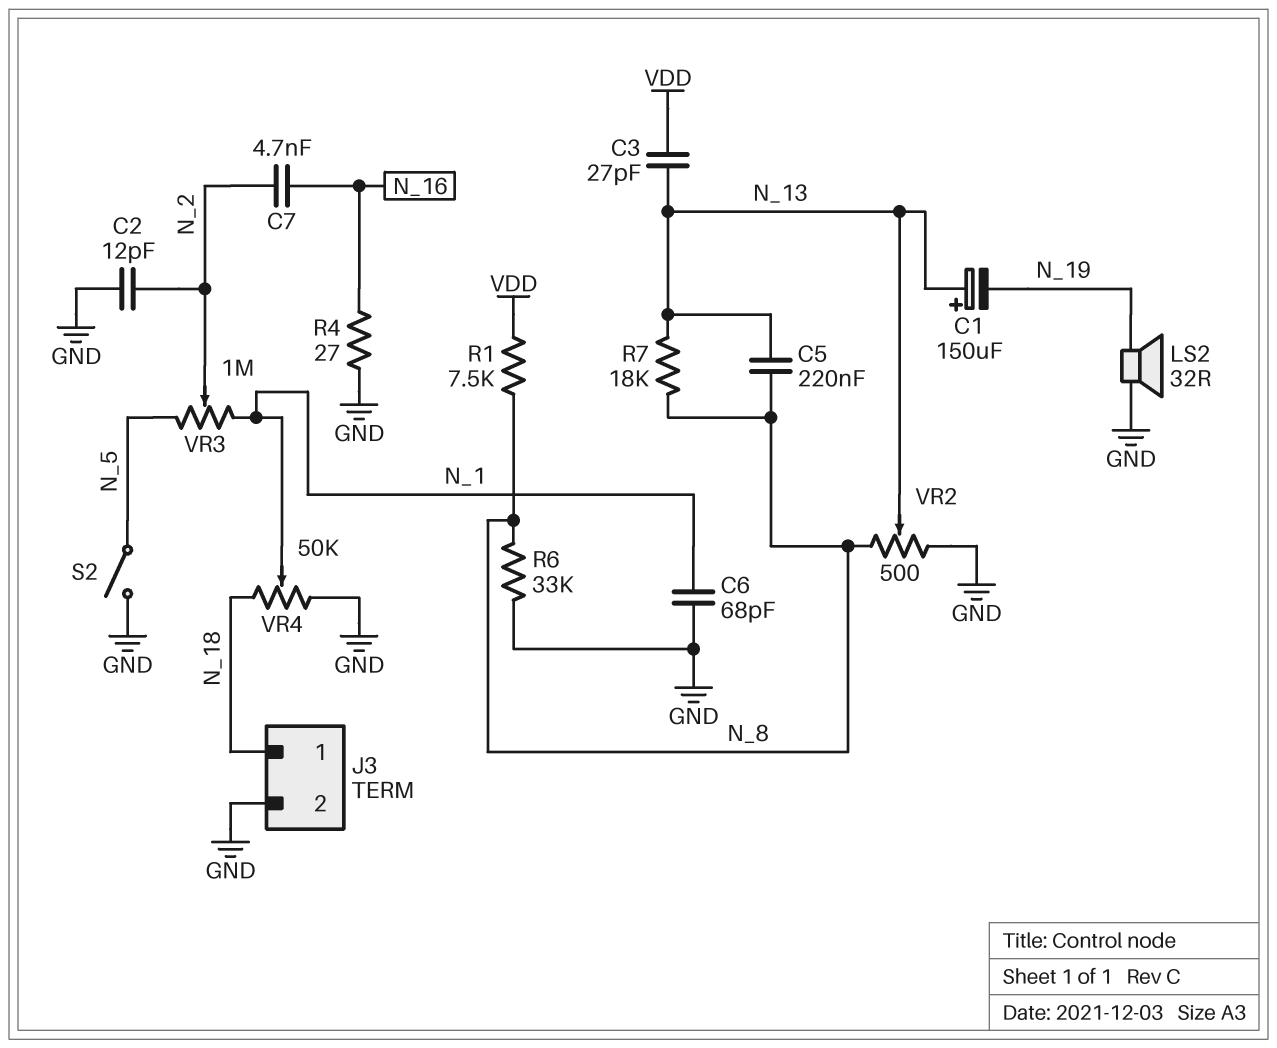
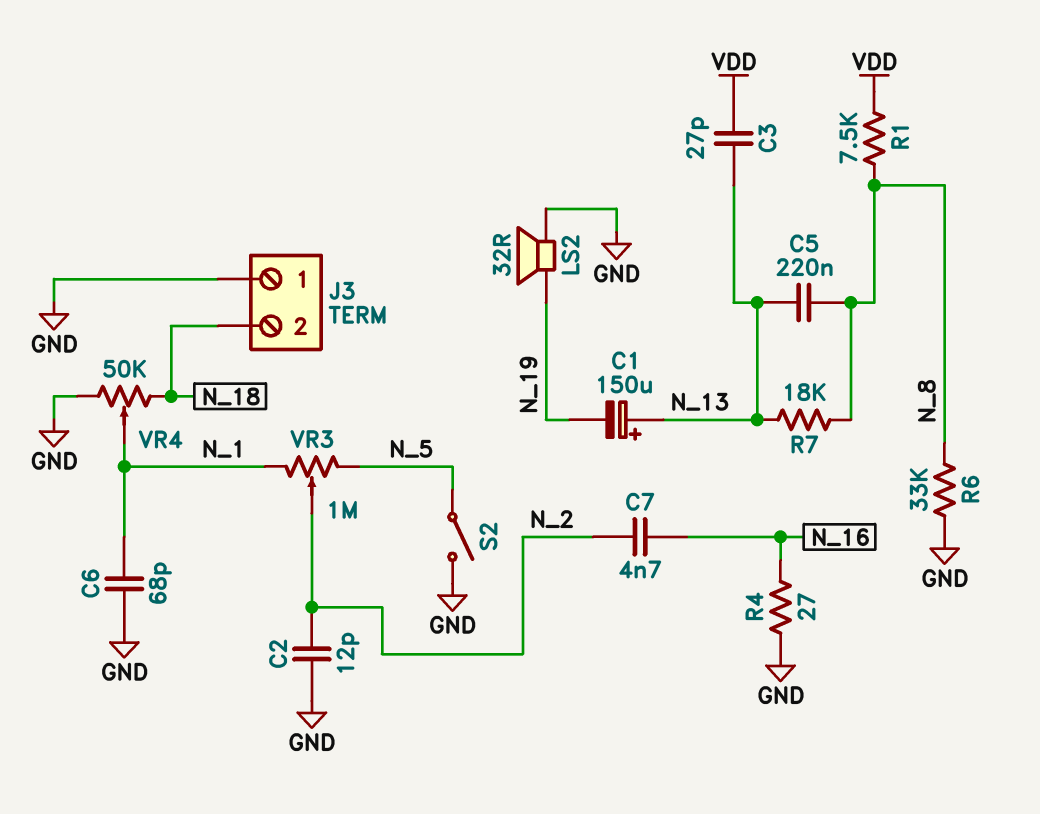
J3 pin 1: N_18 -> GND
J3 pin 2: GND -> N_18
VR2: 500 (GND, N_8, wiper N_13) -> none

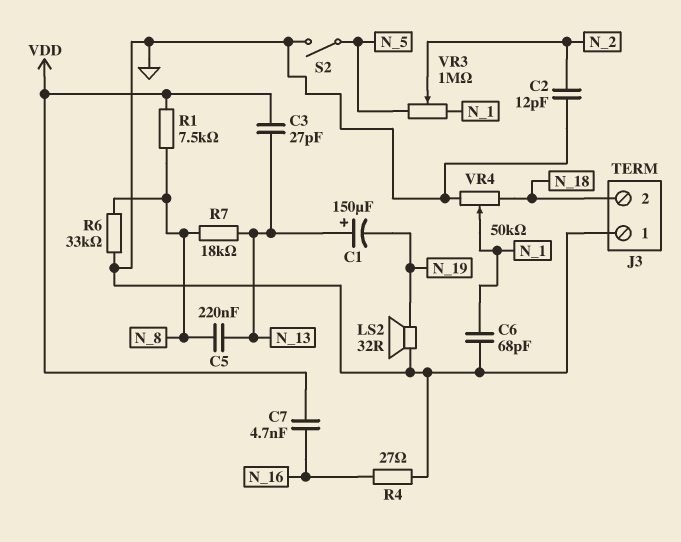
C7: 4.7nF (N_2, N_16) -> 4.7nF (N_16, VDD)

